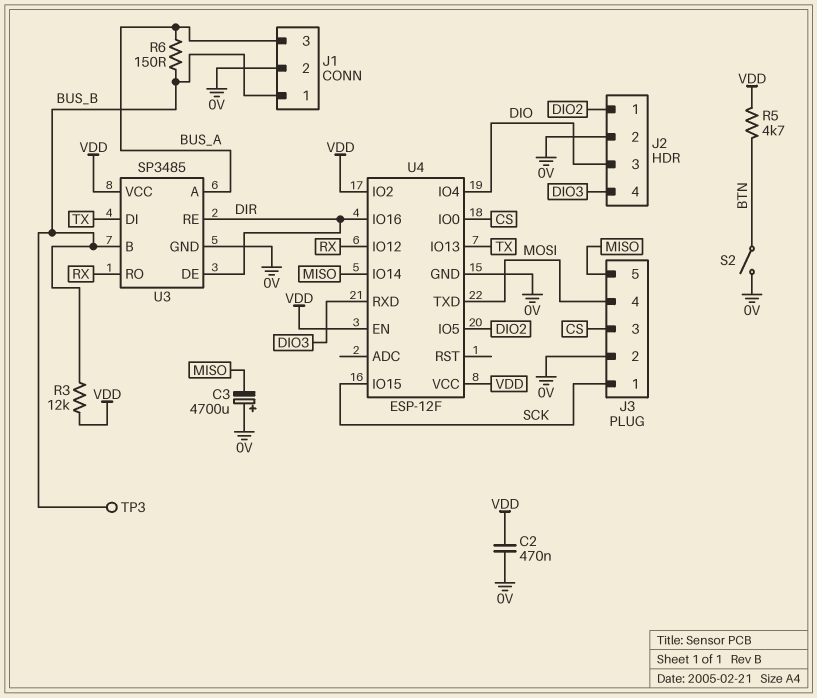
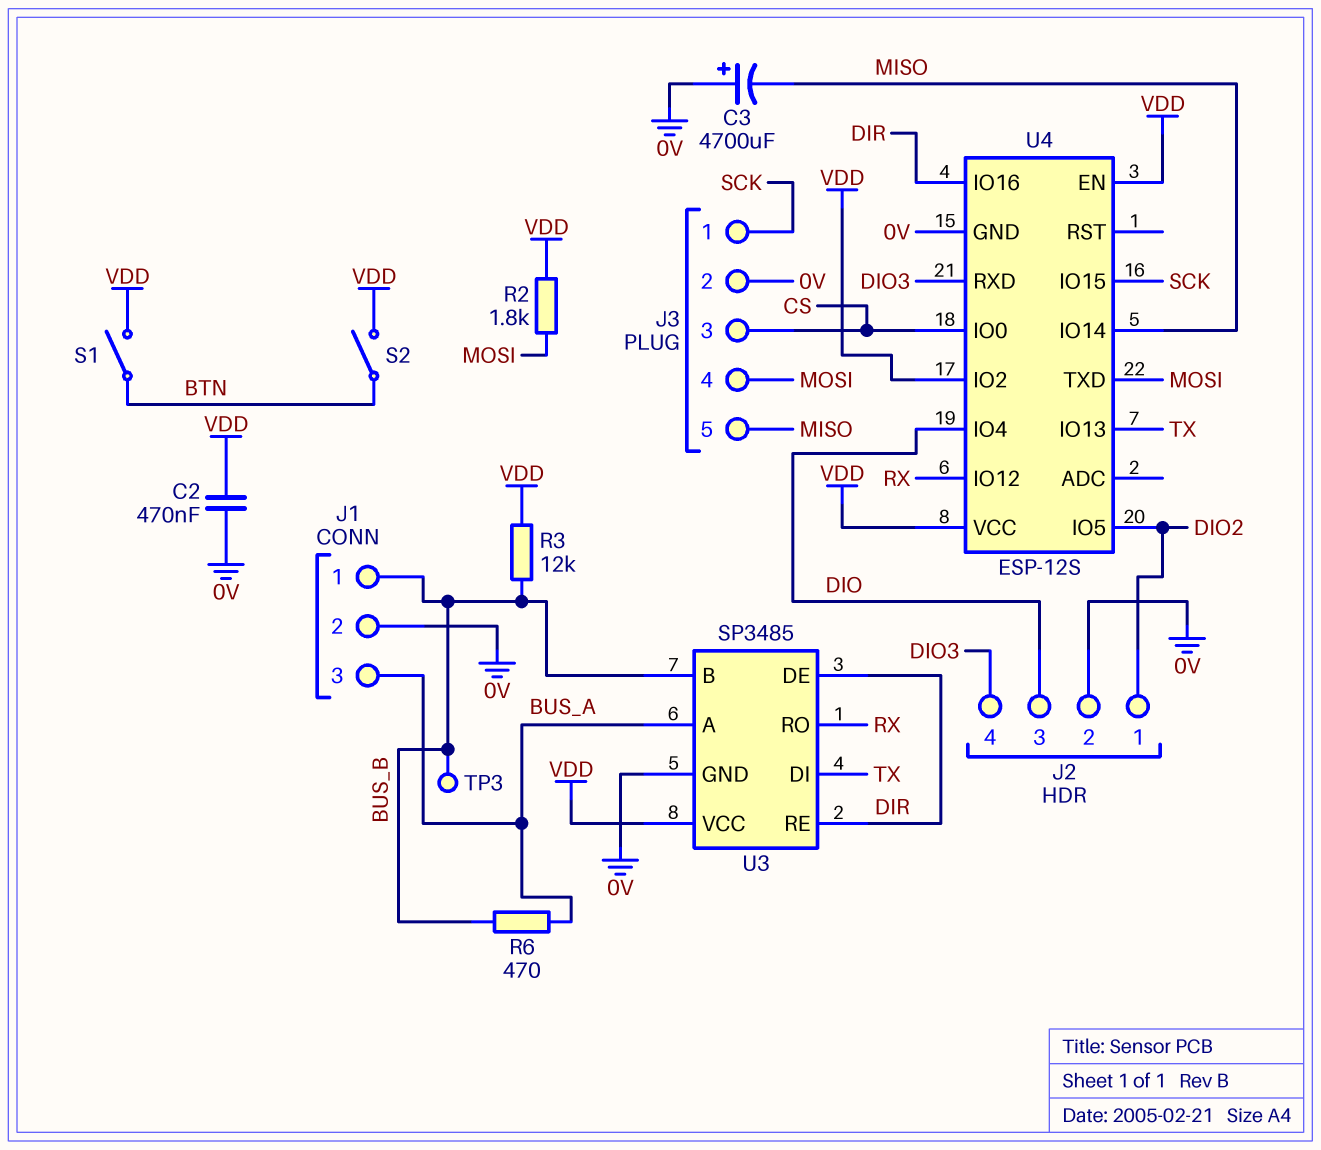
R2: none -> 1.8k (MOSI, VDD)
R5: 4.7k (BTN, VDD) -> none
R6: 150 (BUS_A, BUS_B) -> 470 (BUS_A, BUS_B)
S1: none -> switch (BTN, VDD)
S2: switch (0V, BTN) -> switch (BTN, VDD)
U4: ESP-12F -> ESP-12S

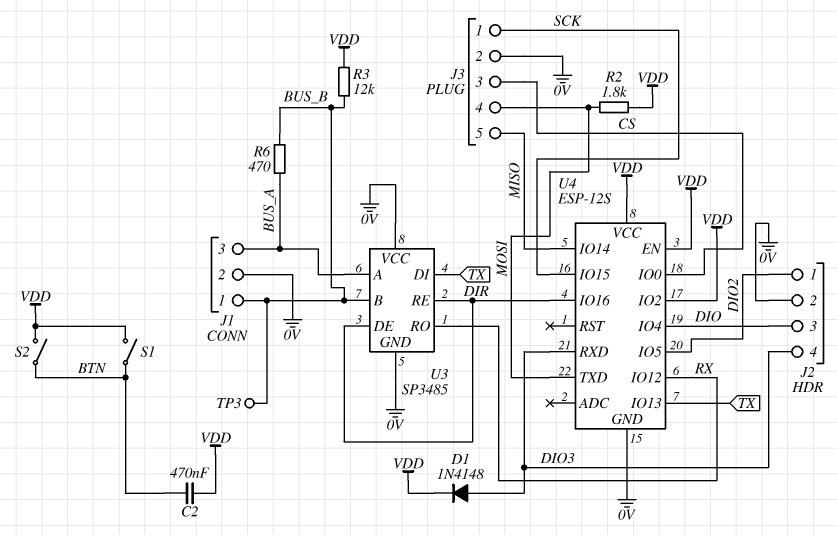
C2: 470nF (0V, VDD) -> 470nF (BTN, VDD)
C3: 4700uF (plus 0V, minus MISO) -> none
D1: none -> diode 1N4148 (A DIO3, K VDD)
U3 pin VCC: VDD -> 0V

